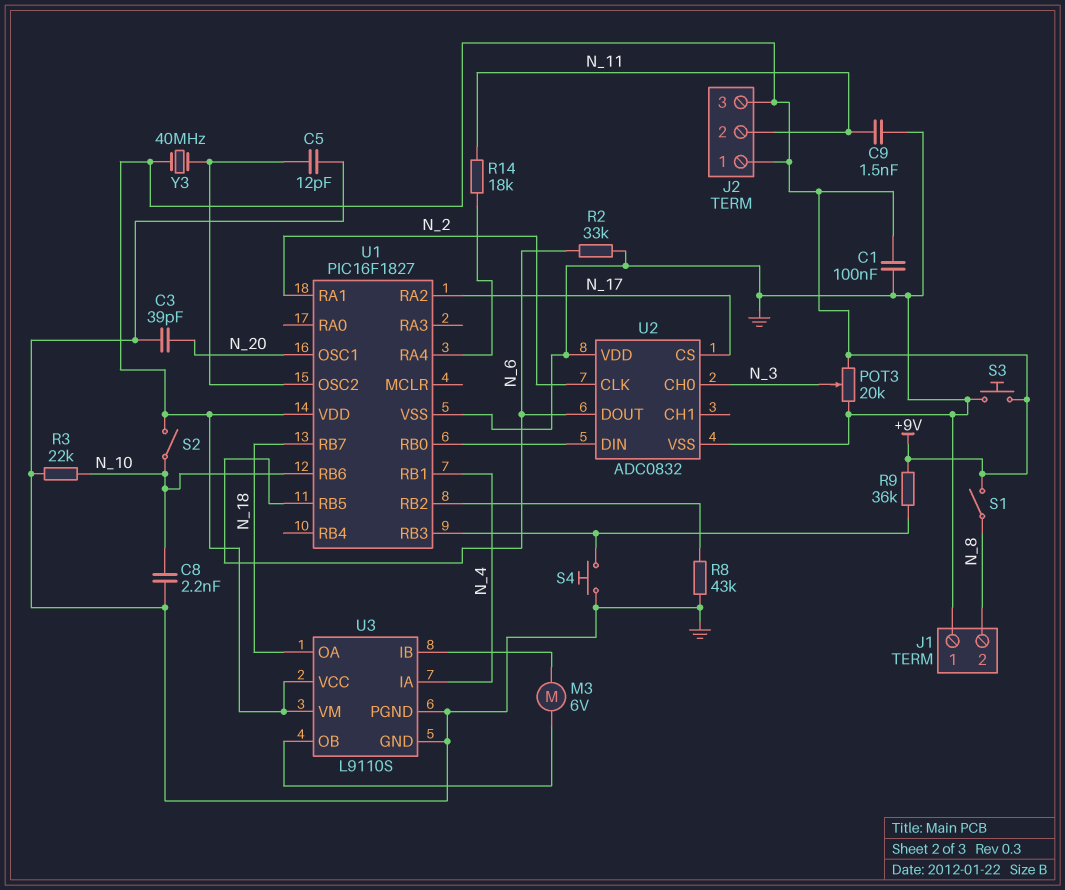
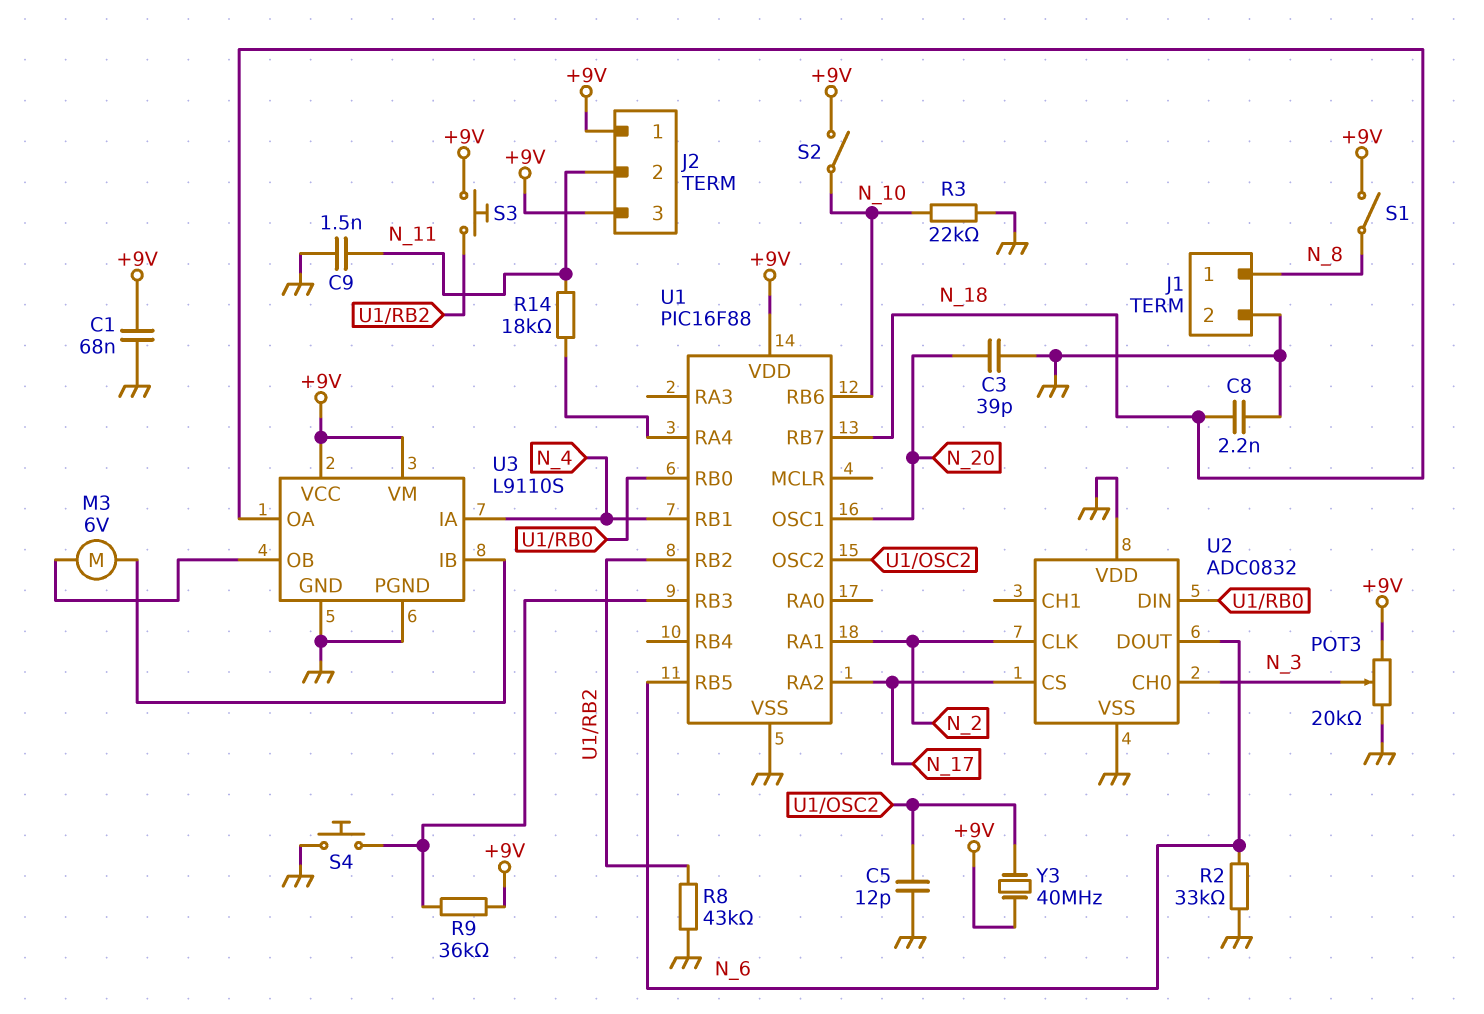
C1: 100nF (+9V, GND) -> 68nF (+9V, GND)
C8: 2.2nF (GND, N_10) -> 2.2nF (GND, N_18)
J1 pin 1: GND -> N_8
J1 pin 2: N_8 -> GND
S3: button (+9V, GND) -> button (+9V, U1/RB2)
U1: PIC16F1827 -> PIC16F88

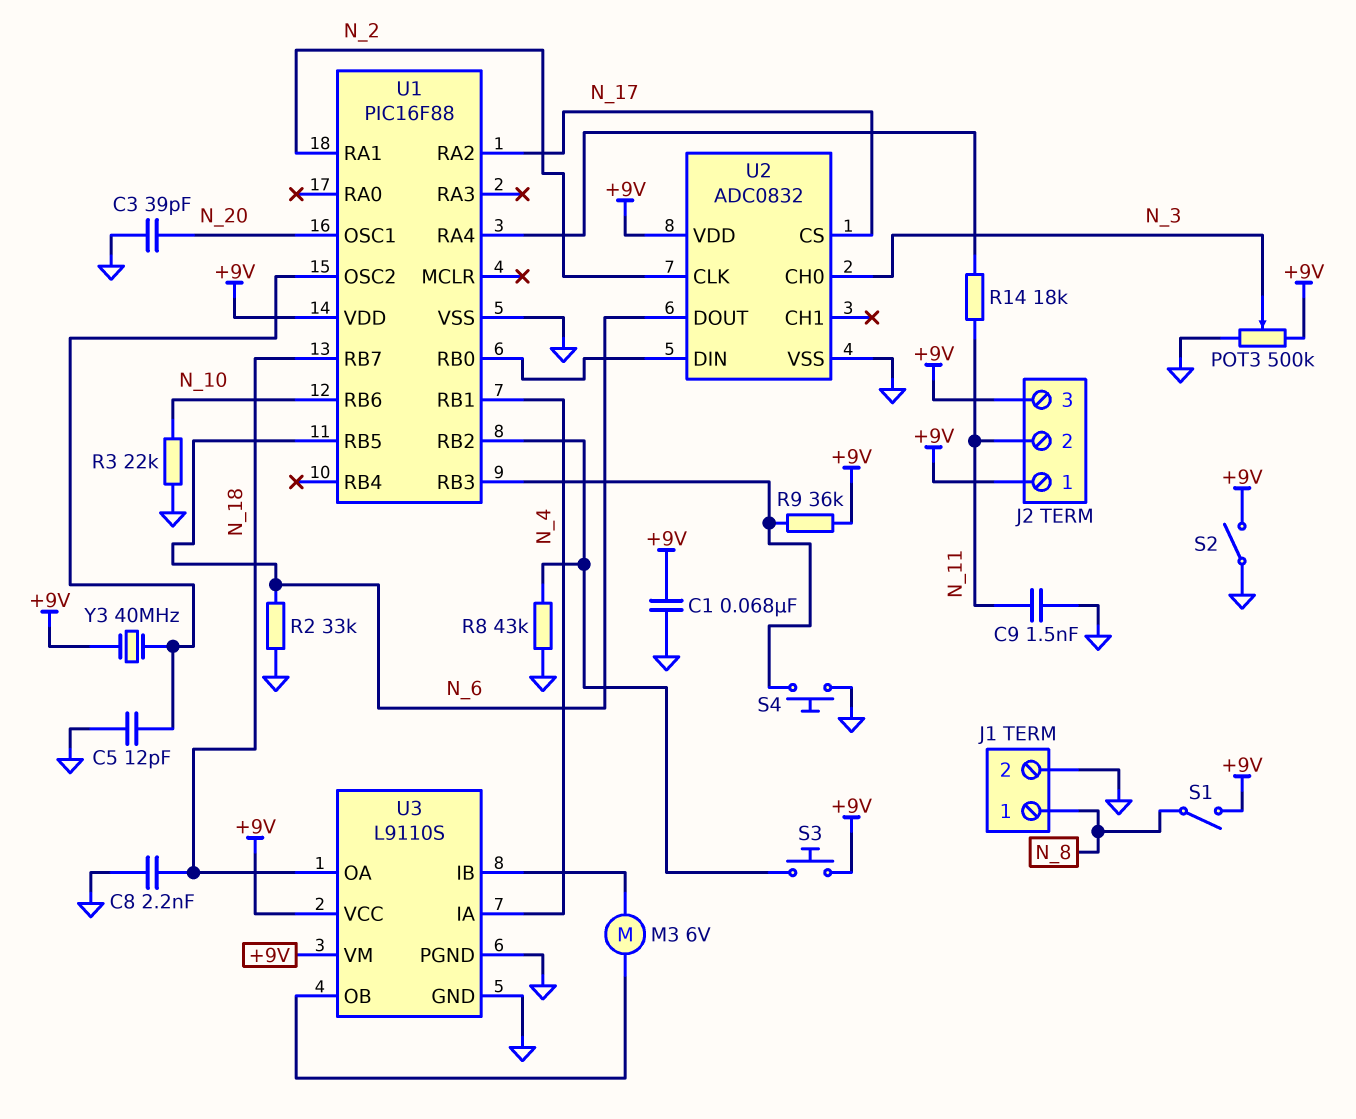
POT3: 20k (+9V, GND, wiper N_3) -> 500k (+9V, GND, wiper N_3)
S2: switch (+9V, N_10) -> switch (+9V, GND)
U2 pin VDD: GND -> +9V

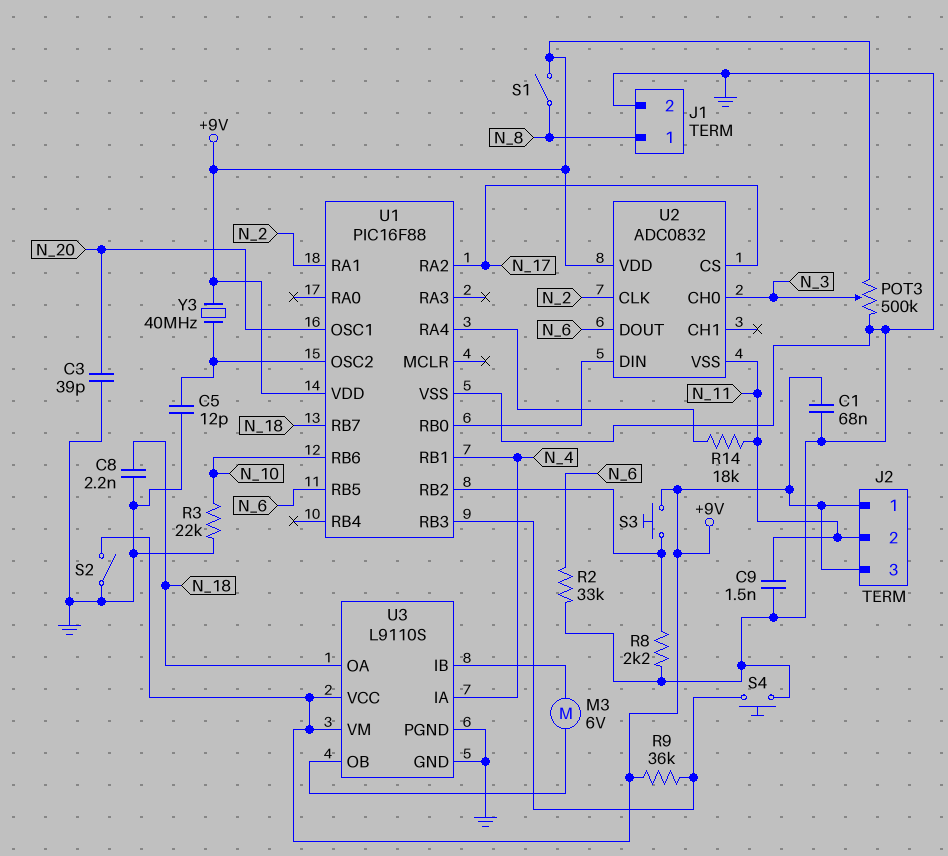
R8: 43k (GND, U1/RB2) -> 2.2k (GND, U1/RB2)
U2 pin VSS: GND -> N_11

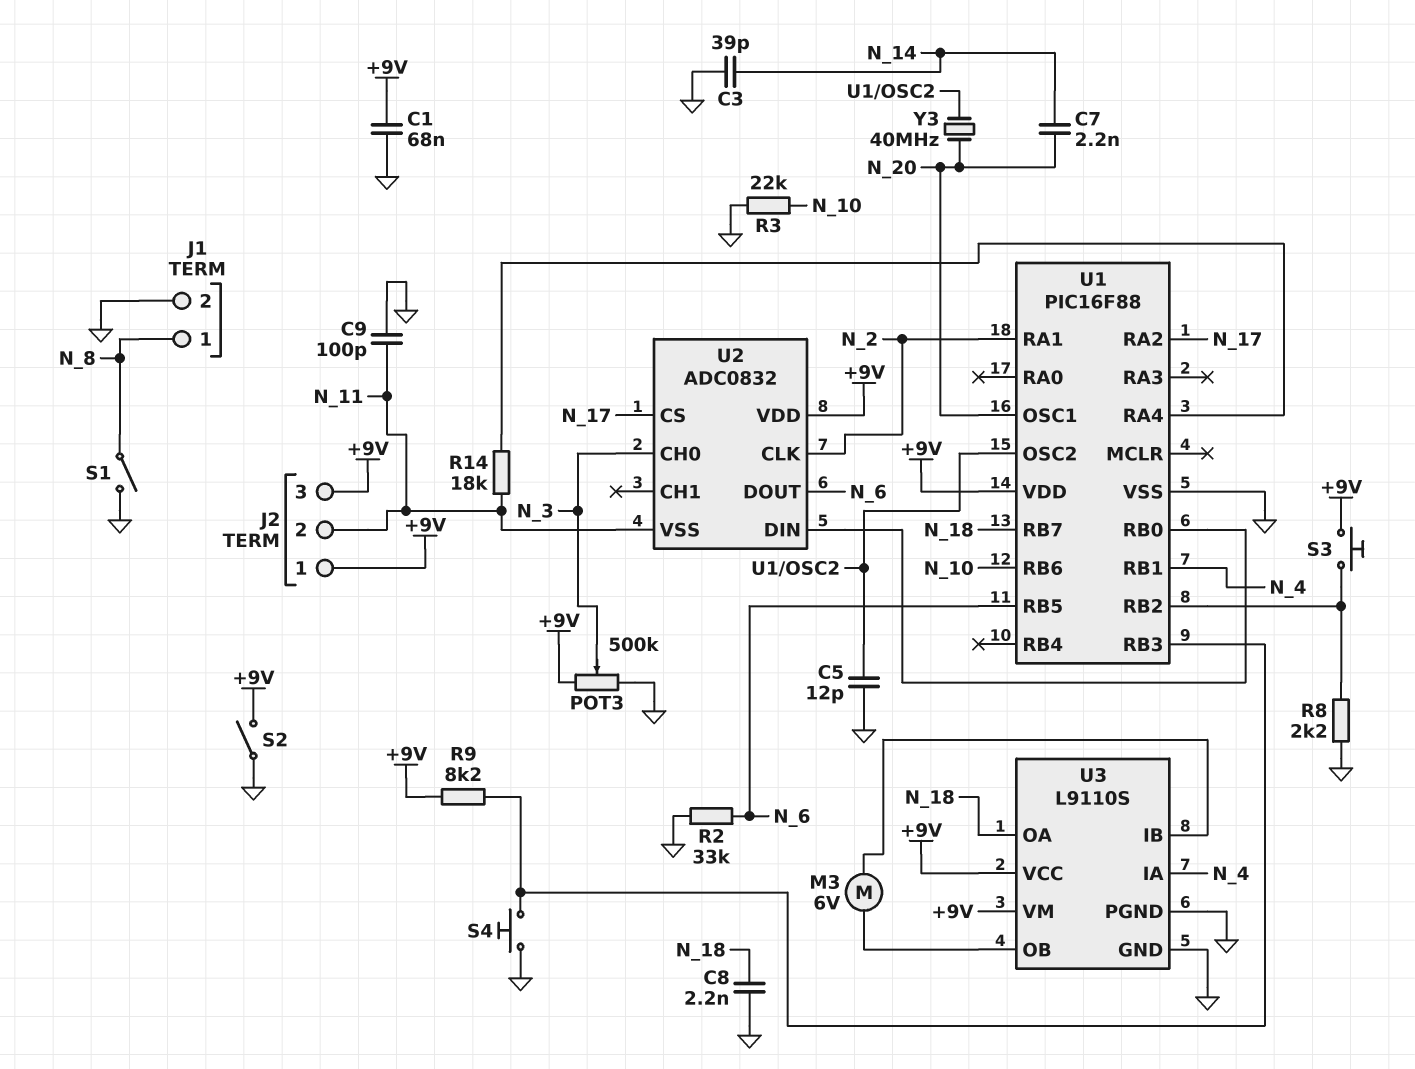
C3: 39pF (GND, N_20) -> 39pF (GND, N_14)
C7: none -> 2.2nF (N_14, N_20)
C9: 1.5nF (GND, N_11) -> 100pF (GND, N_11)
R9: 36k (+9V, U1/RB3) -> 8.2k (+9V, U1/RB3)
S1: switch (+9V, N_8) -> switch (GND, N_8)
Y3: 40MHz (+9V, U1/OSC2) -> 40MHz (N_20, U1/OSC2)

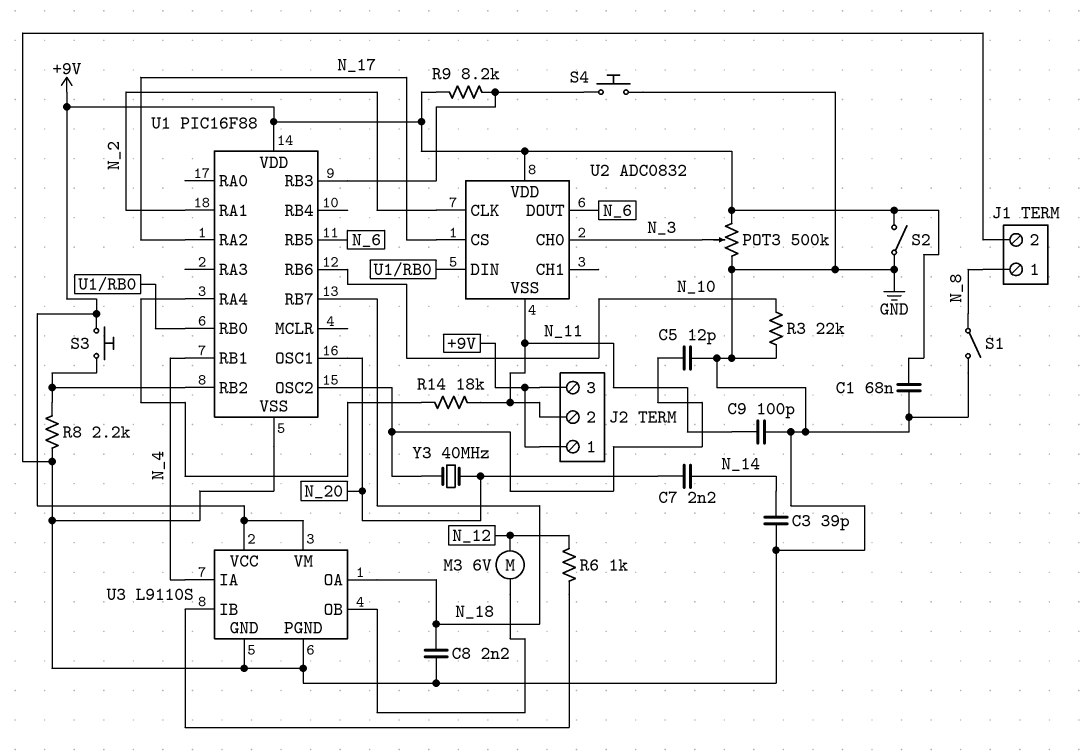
M3: motor 6V (U3/IB, U3/OB) -> motor 6V (N_12, U3/OB)
R2: 33k (GND, N_6) -> none
R6: none -> 1k (N_12, U3/IB)

